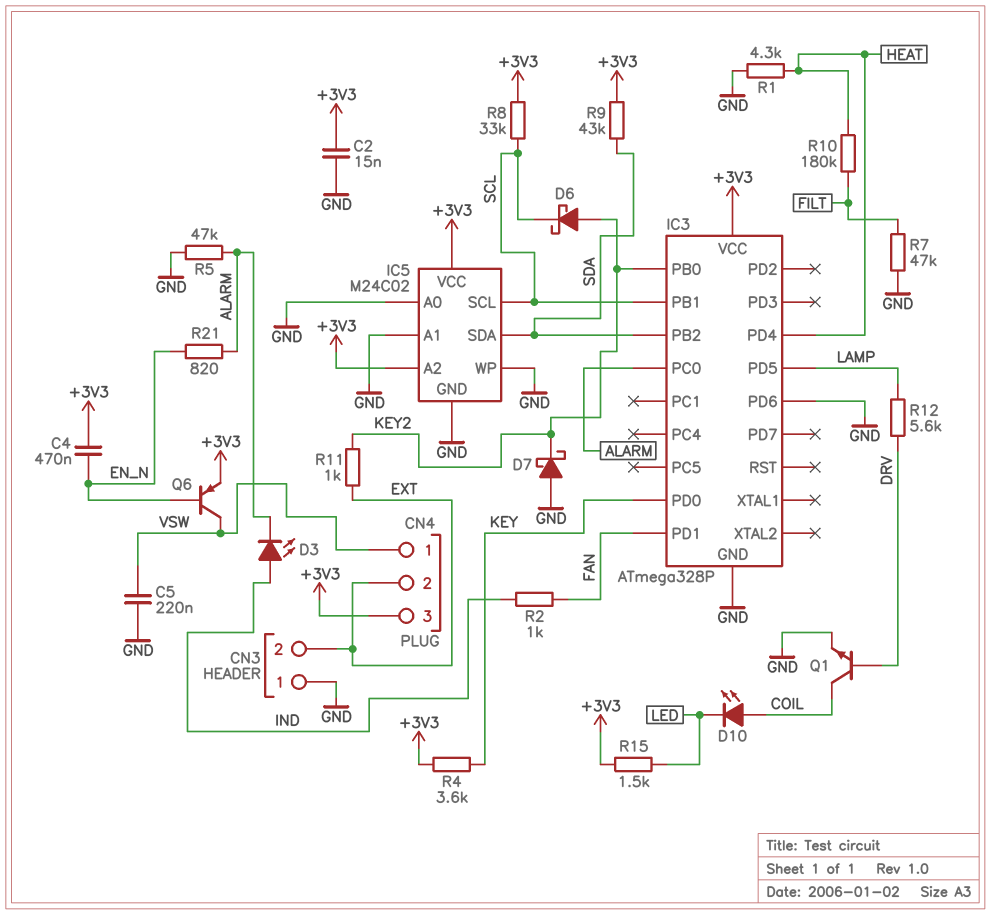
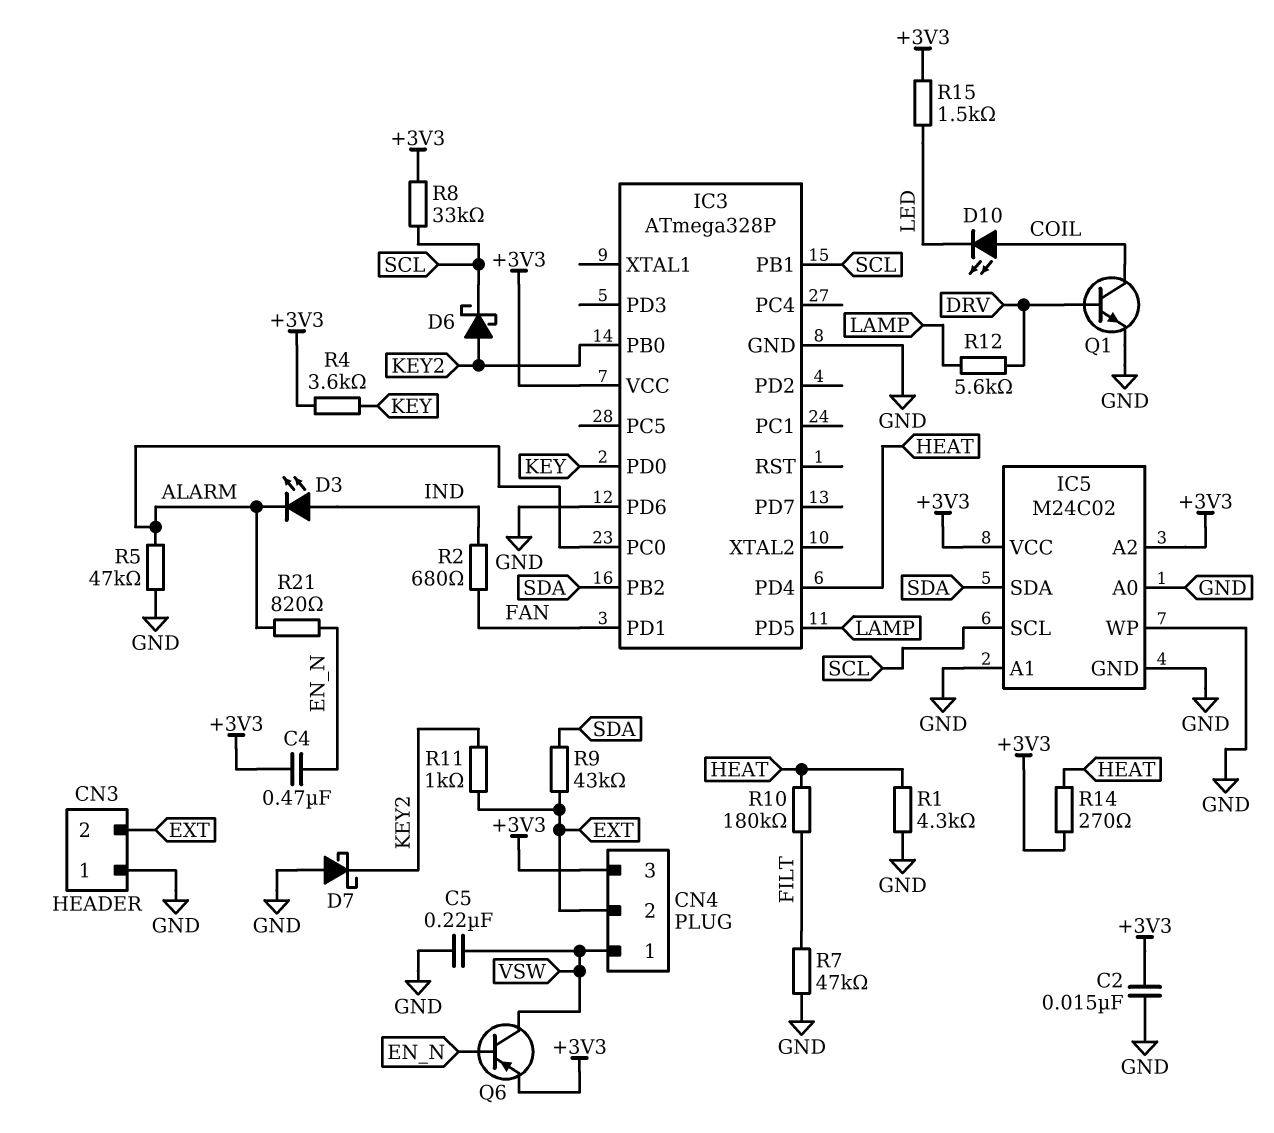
R2: 1k (FAN, IND) -> 680 (FAN, IND)
R9: 43k (+3V3, SDA) -> 43k (EXT, SDA)
R14: none -> 270 (+3V3, HEAT)

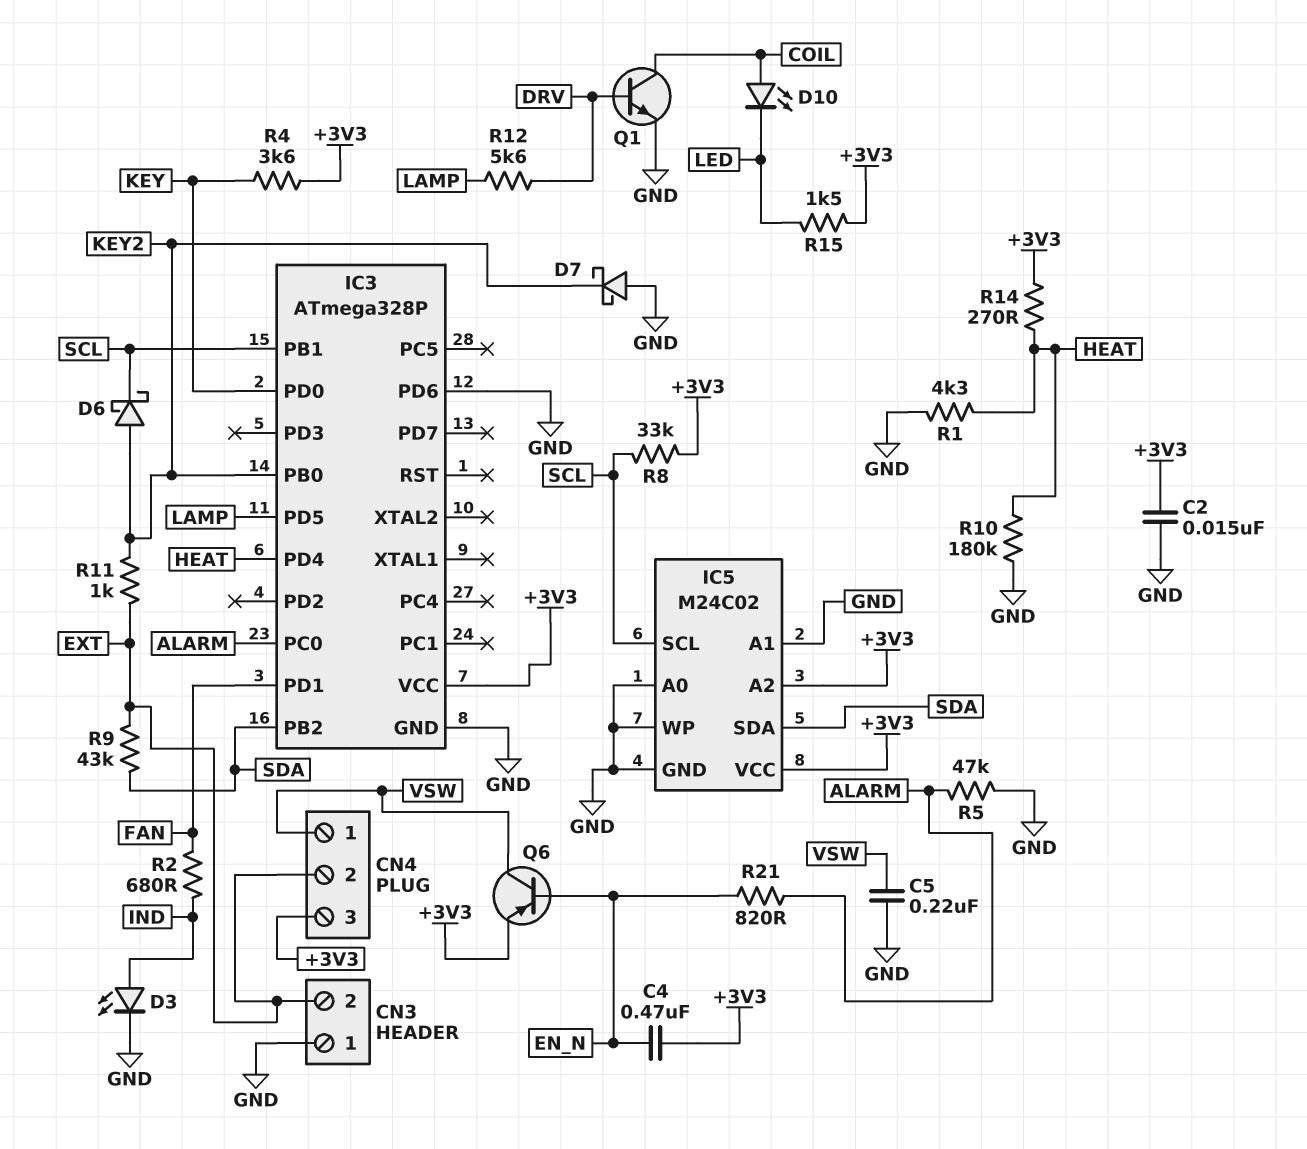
D3: LED (A IND, K ALARM) -> LED (A IND, K GND)
R7: 47k (FILT, GND) -> none
R10: 180k (FILT, HEAT) -> 180k (GND, HEAT)

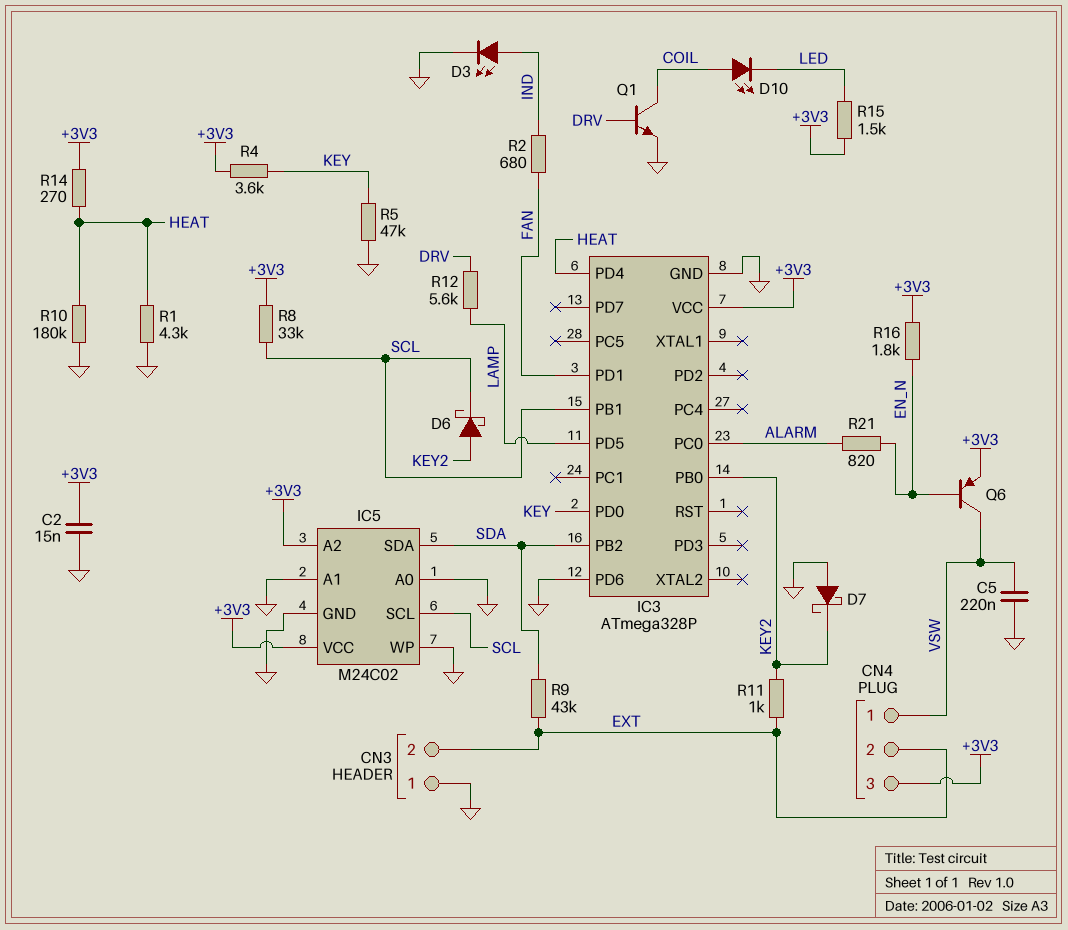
C4: 470nF (+3V3, EN_N) -> none
R5: 47k (ALARM, GND) -> 47k (GND, KEY)
R16: none -> 1.8k (+3V3, EN_N)

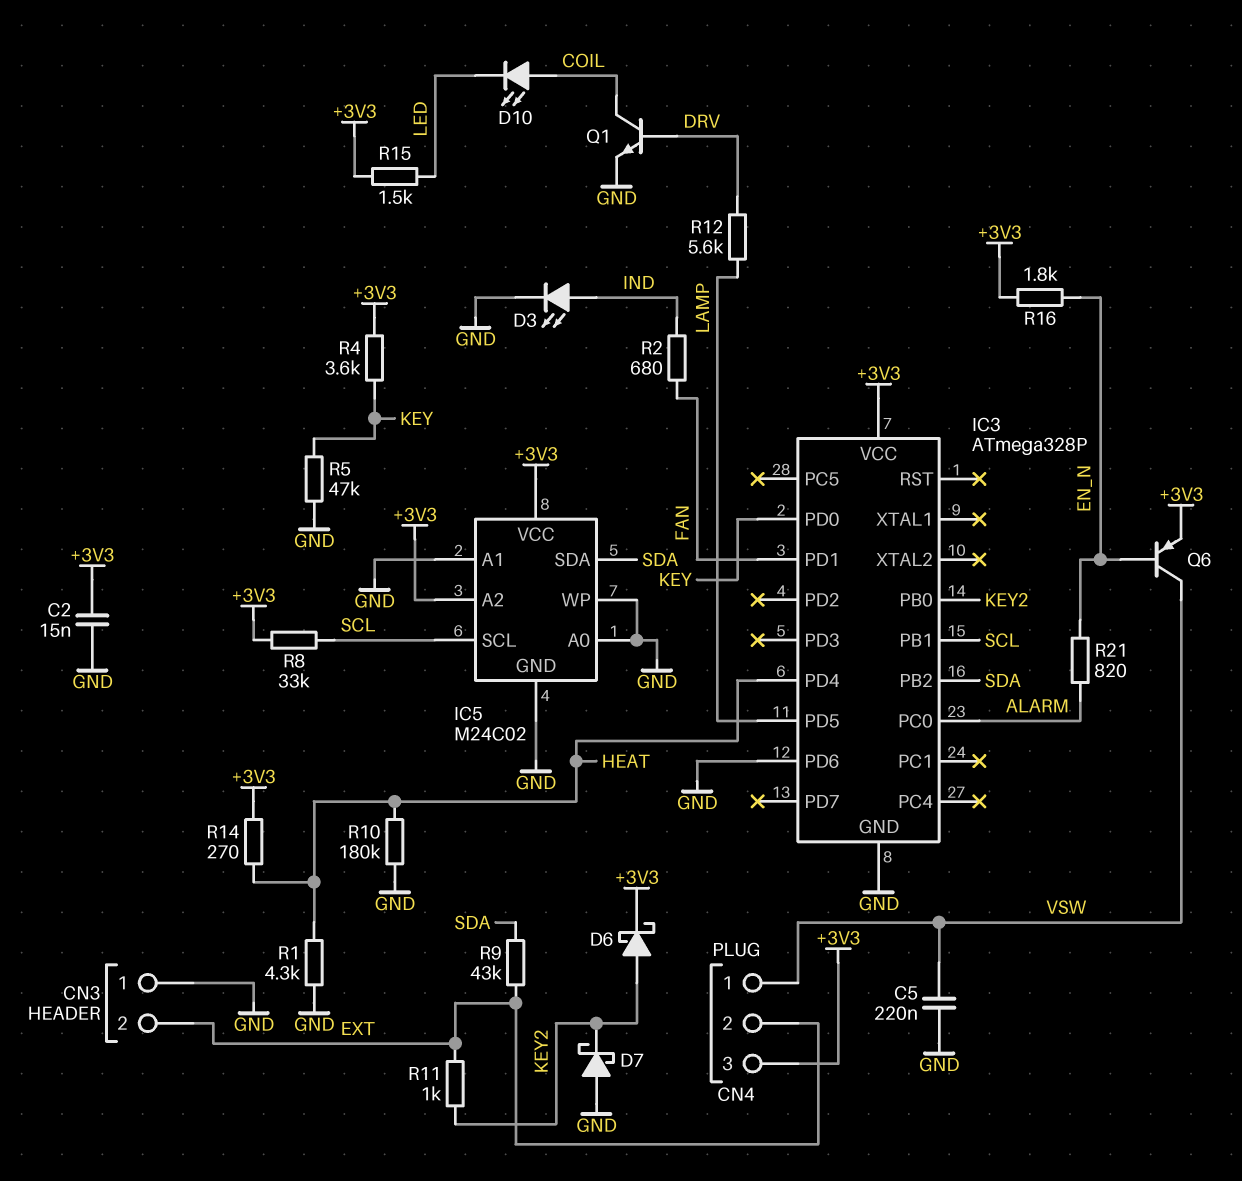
D6: schottky (A KEY2, K SCL) -> schottky (A KEY2, K +3V3)

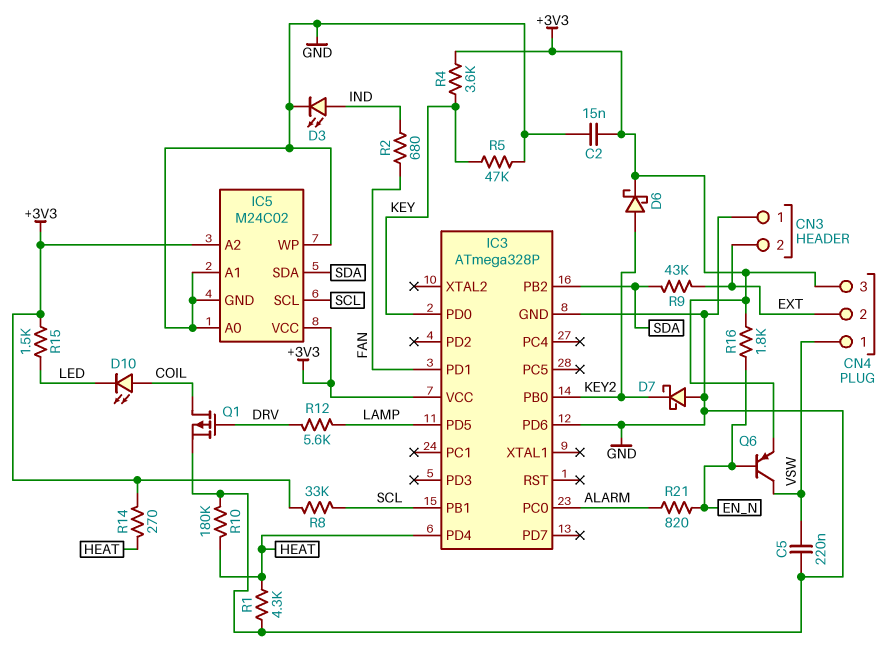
Q1: NPN (B DRV, C COIL, E GND) -> PMOS (G DRV, D COIL, S GND)
R11: 1k (EXT, KEY2) -> none

